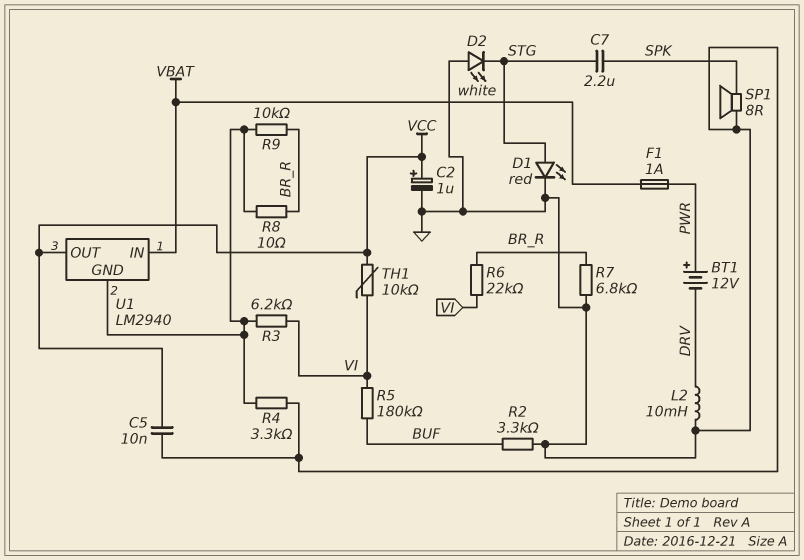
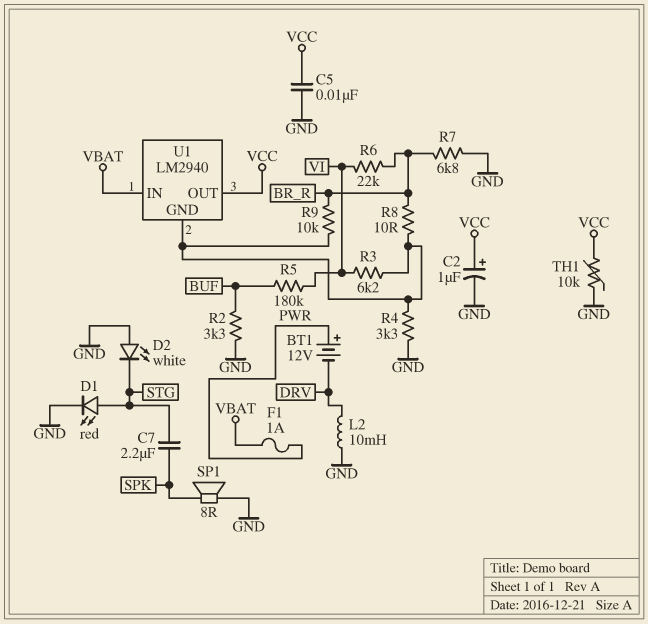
TH1: 10k (VCC, VI) -> 10k (GND, VCC)

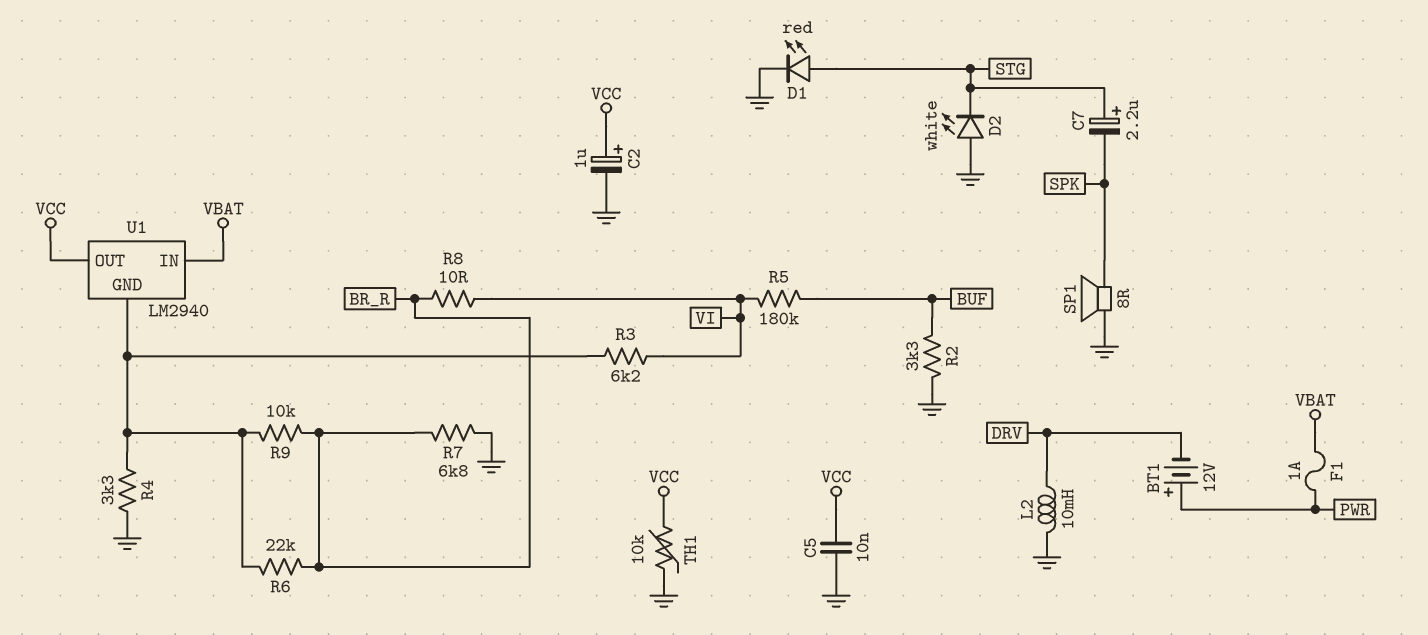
C7: 2.2uF (SPK, STG) -> 2.2uF (plus STG, minus SPK)
R6: 22k (BR_R, VI) -> 22k (BR_R, U1/GND)
R8: 10 (BR_R, U1/GND) -> 10 (BR_R, VI)

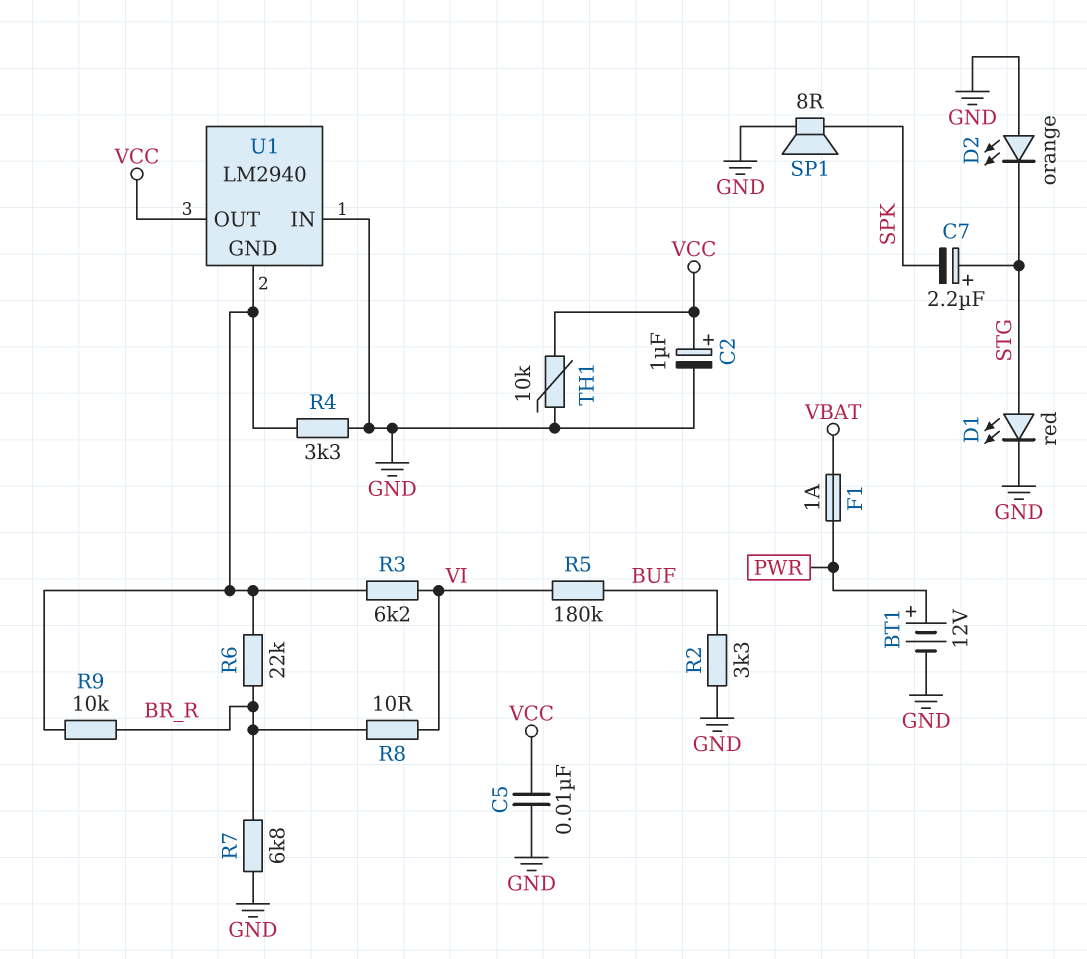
BT1: 12V (plus PWR, minus DRV) -> 12V (plus PWR, minus GND)
D2: LED white (A GND, K STG) -> LED orange (A GND, K STG)
L2: 10mH (DRV, GND) -> none
U1 pin IN: VBAT -> GND

